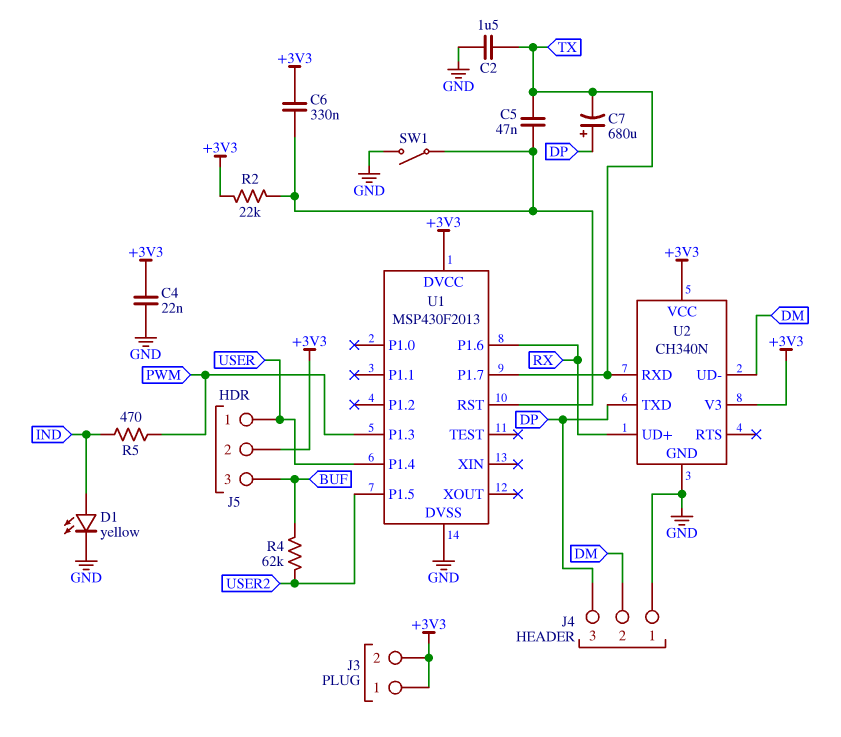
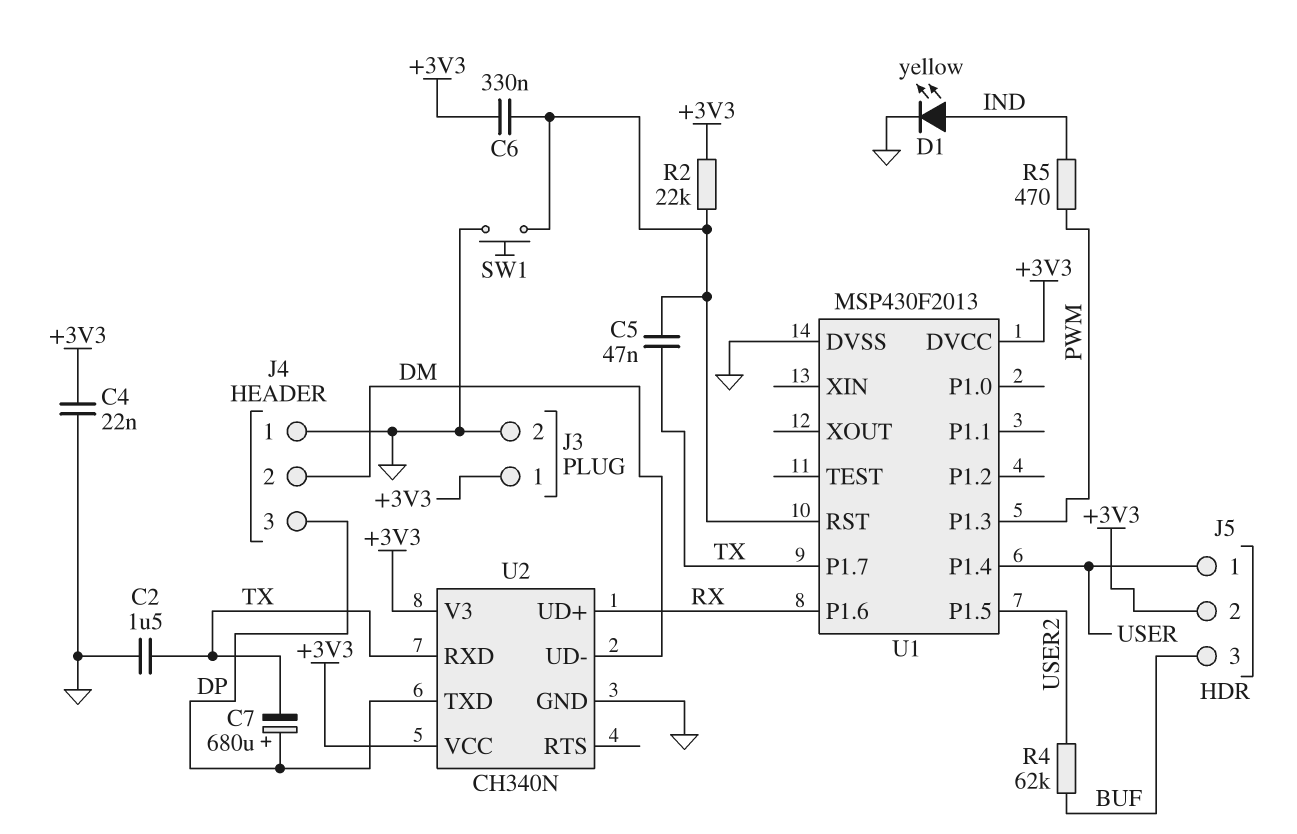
J3 pin 2: +3V3 -> GND
SW1: switch (GND, U1/RST) -> button (GND, U1/RST)

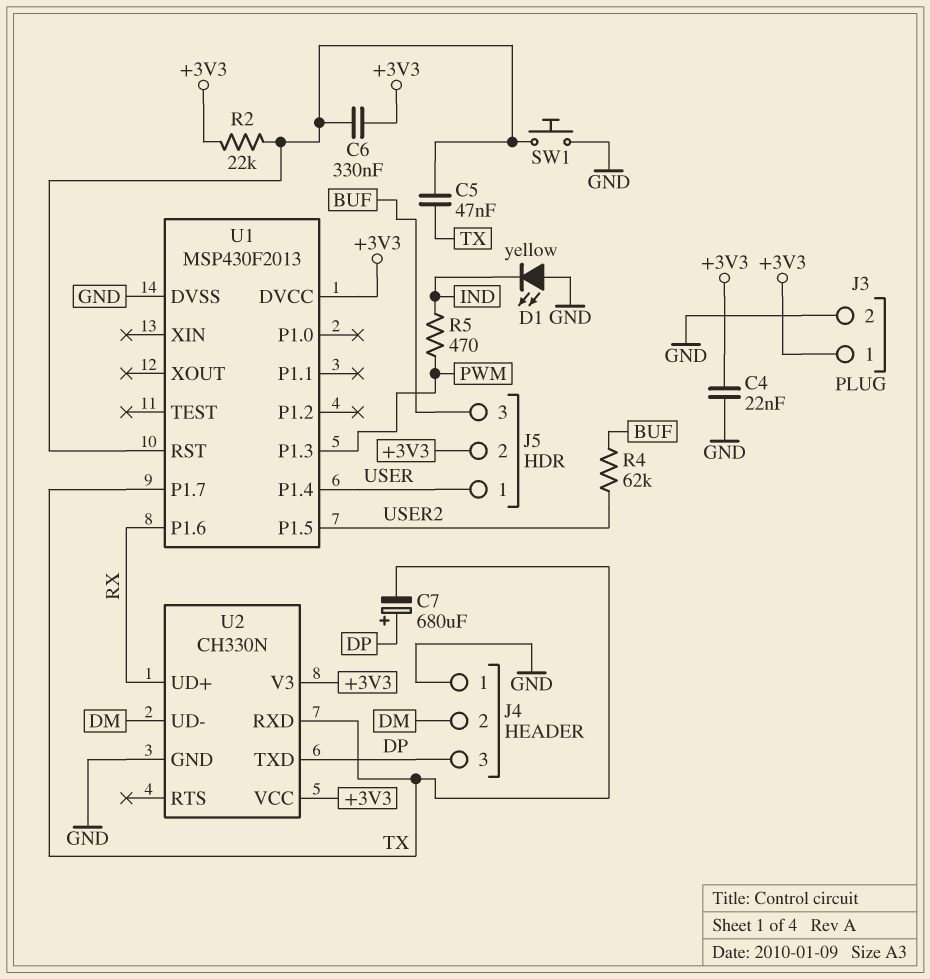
C2: 1.5uF (GND, TX) -> none
D1: LED yellow (A IND, K GND) -> LED yellow (A GND, K IND)
U2: CH340N -> CH330N

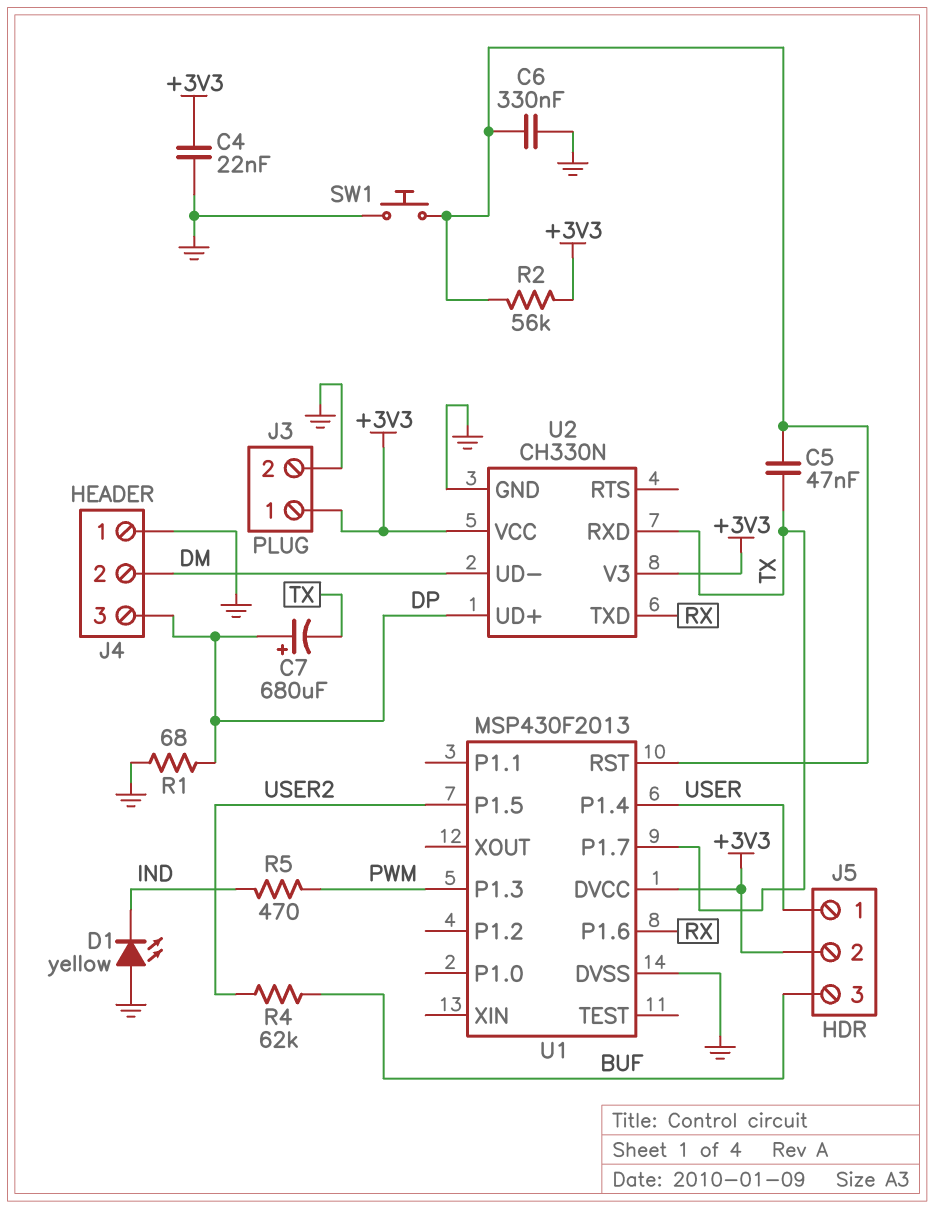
C6: 330nF (+3V3, U1/RST) -> 330nF (GND, U1/RST)
R1: none -> 68 (DP, GND)
R2: 22k (+3V3, U1/RST) -> 56k (+3V3, U1/RST)
U2 pin TXD: DP -> RX
U2 pin UD+: RX -> DP

